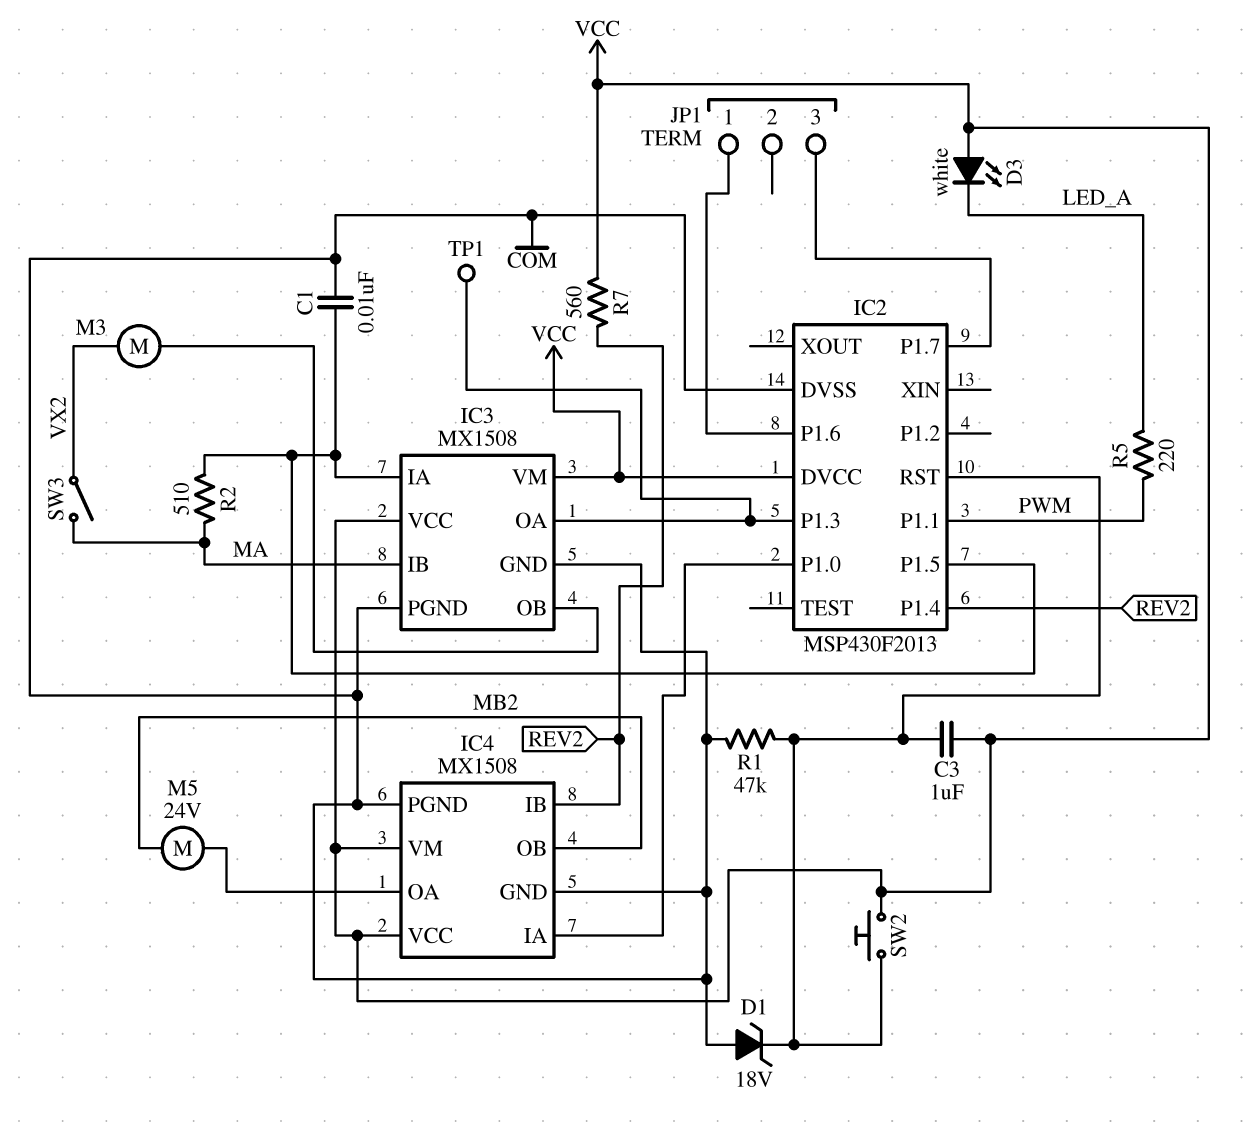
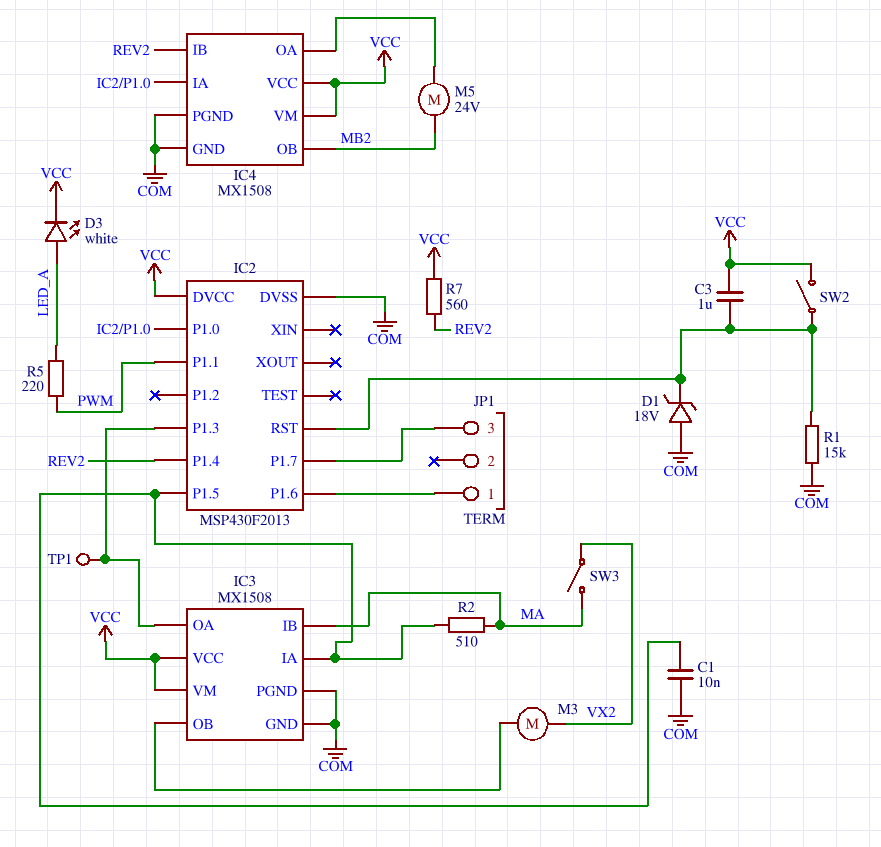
D3: LED white (A VCC, K LED_A) -> LED white (A LED_A, K VCC)
R1: 47k (COM, IC2/RST) -> 15k (COM, IC2/RST)
SW2: button (IC2/RST, VCC) -> switch (IC2/RST, VCC)

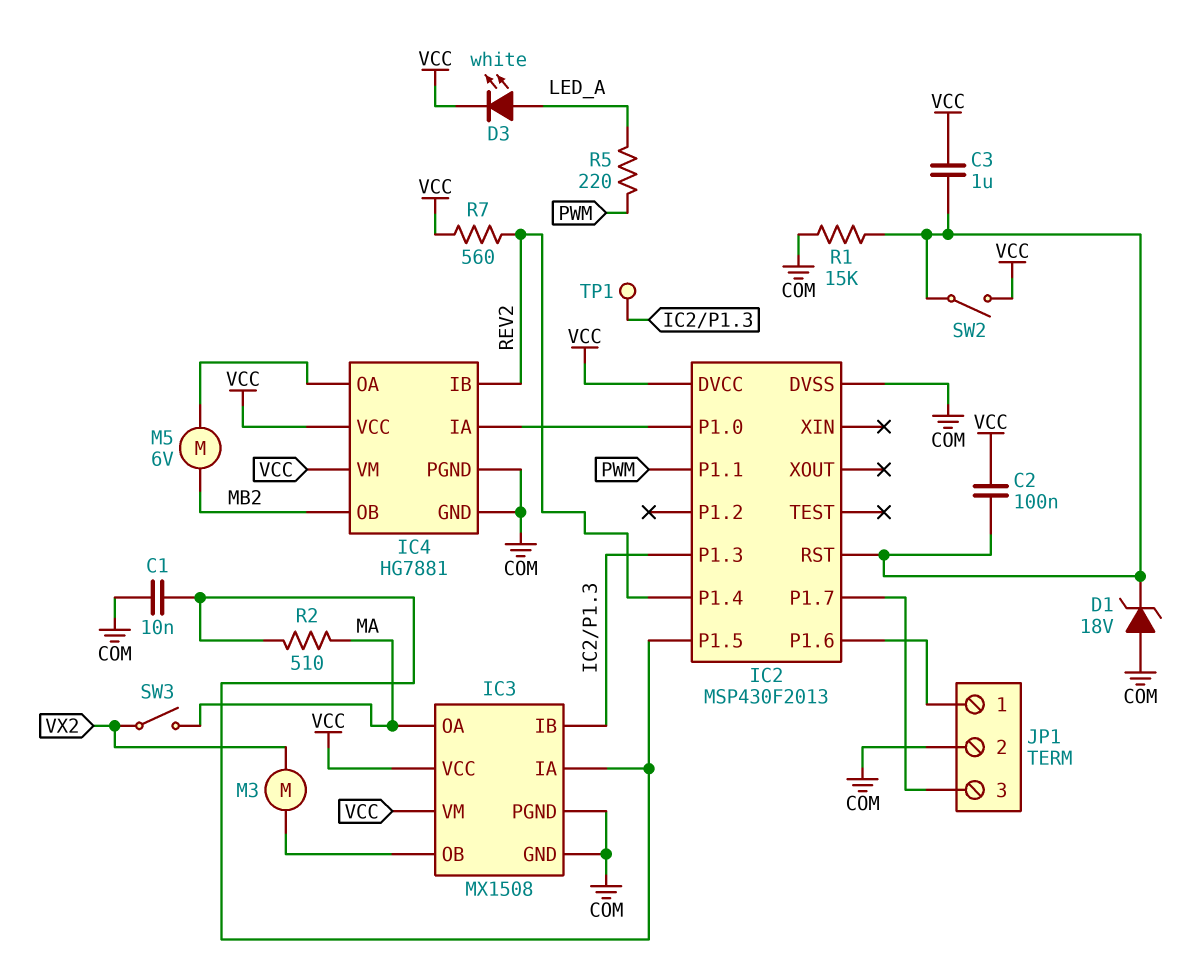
C2: none -> 100nF (IC2/RST, VCC)
IC3 pin IB: MA -> IC2/P1.3
IC3 pin OA: IC2/P1.3 -> MA
IC4: MX1508 -> HG7881
JP1 pin 2: none -> COM
M5: motor 24V (IC4/OA, MB2) -> motor 6V (IC4/OA, MB2)

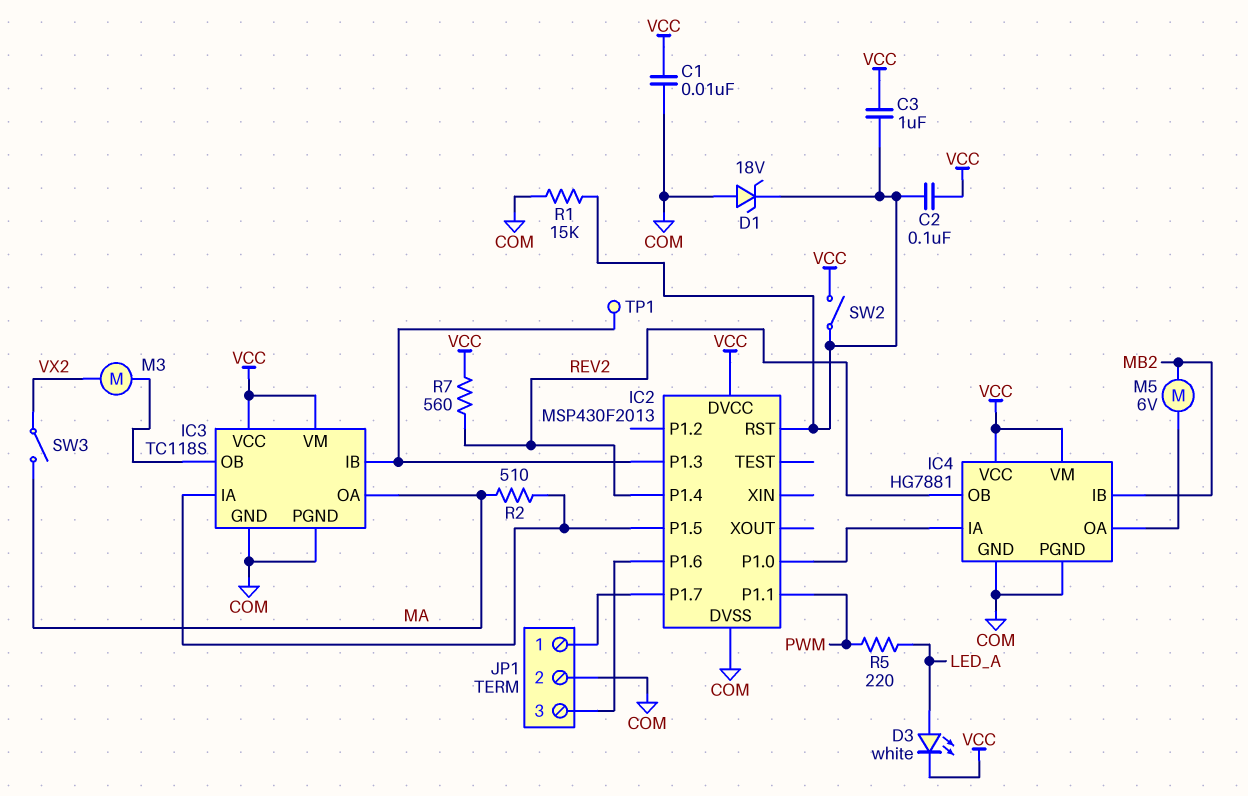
C1: 10nF (COM, IC2/P1.5) -> 10nF (COM, VCC)
IC3: MX1508 -> TC118S
IC4 pin IB: REV2 -> MB2
IC4 pin OB: MB2 -> REV2
JP1 pin 1: IC2/P1.6 -> IC2/P1.7
JP1 pin 3: IC2/P1.7 -> IC2/P1.6

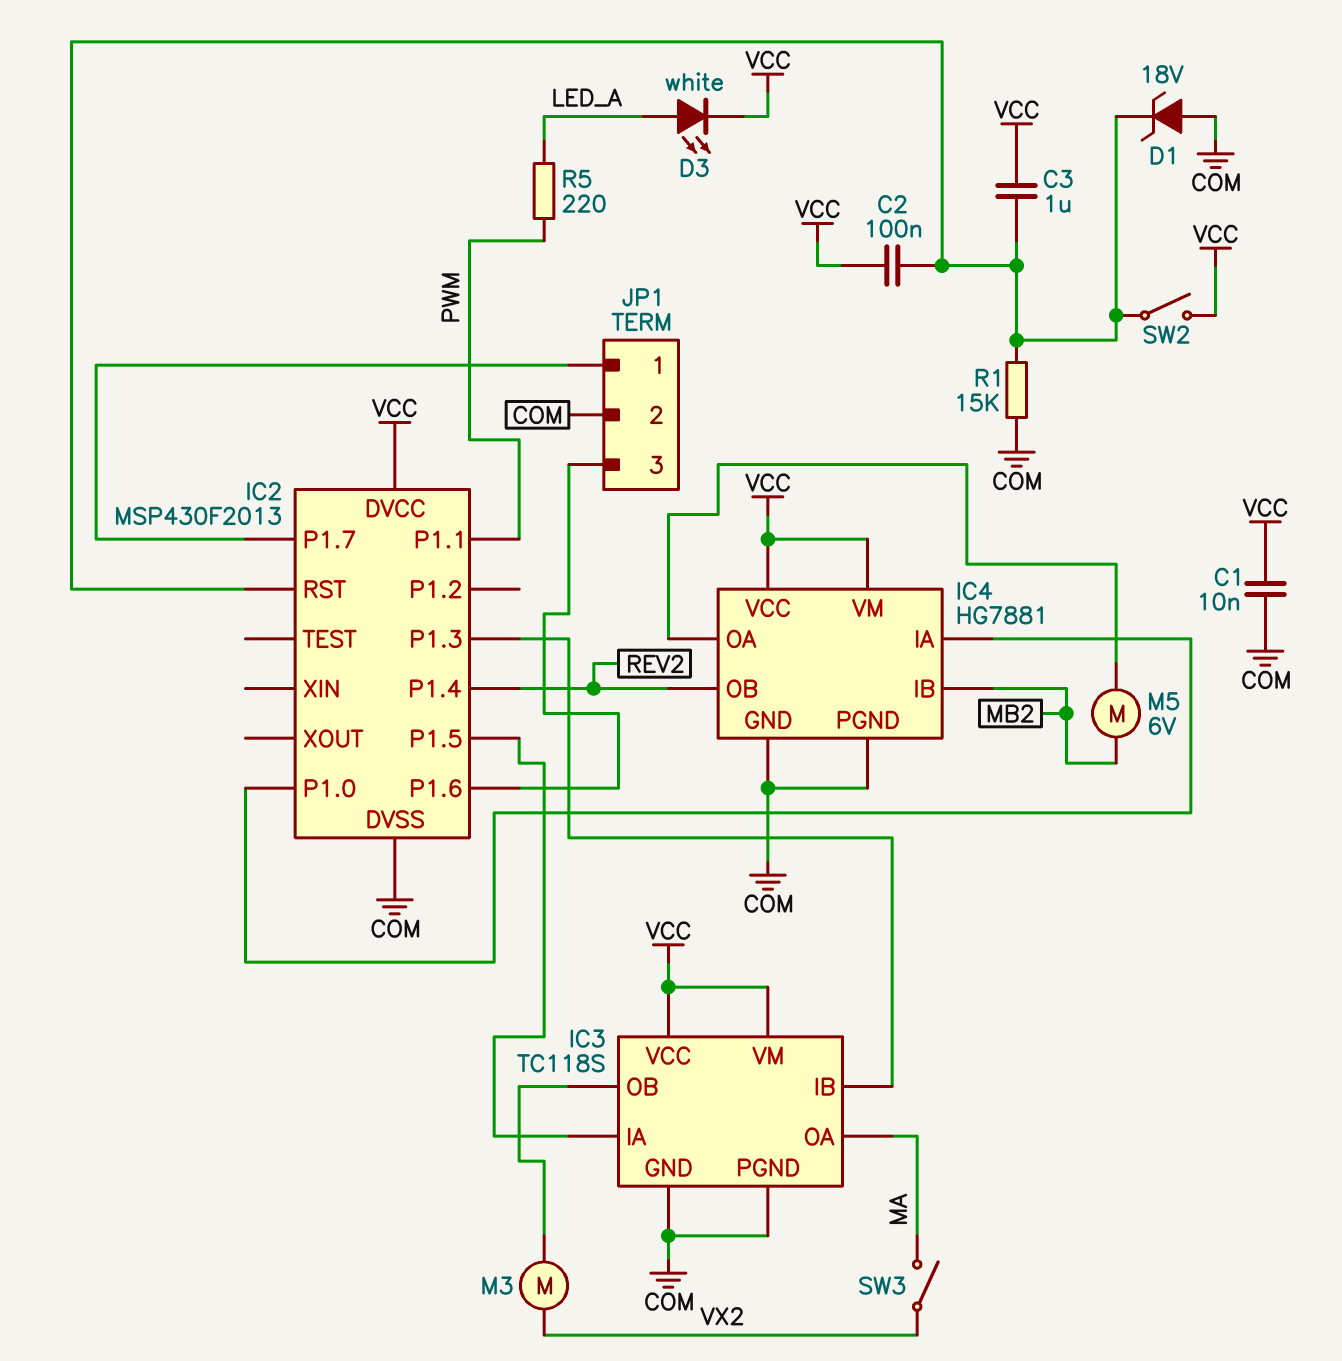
R2: 510 (IC2/P1.5, MA) -> none
R7: 560 (REV2, VCC) -> none
TP1: test point (IC2/P1.3) -> none

